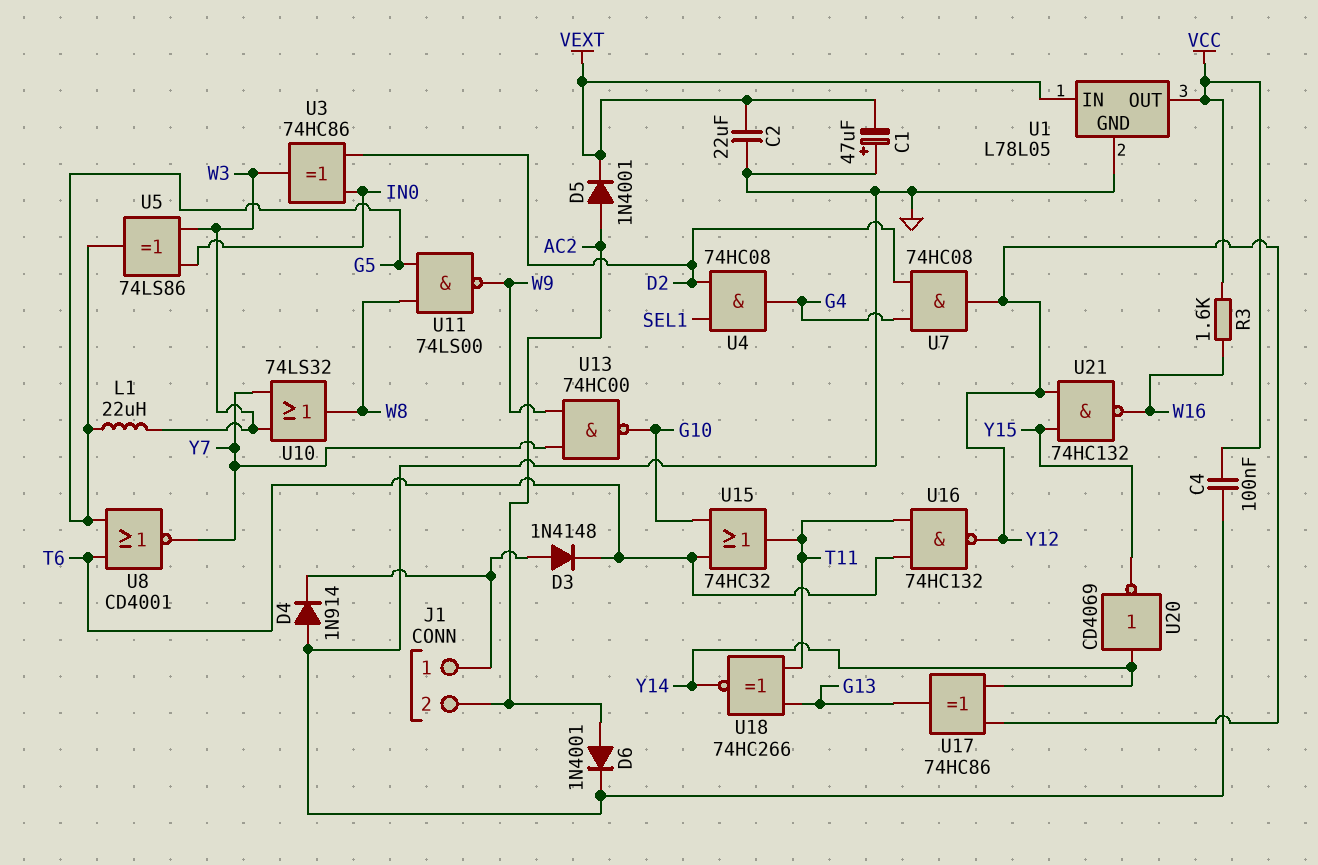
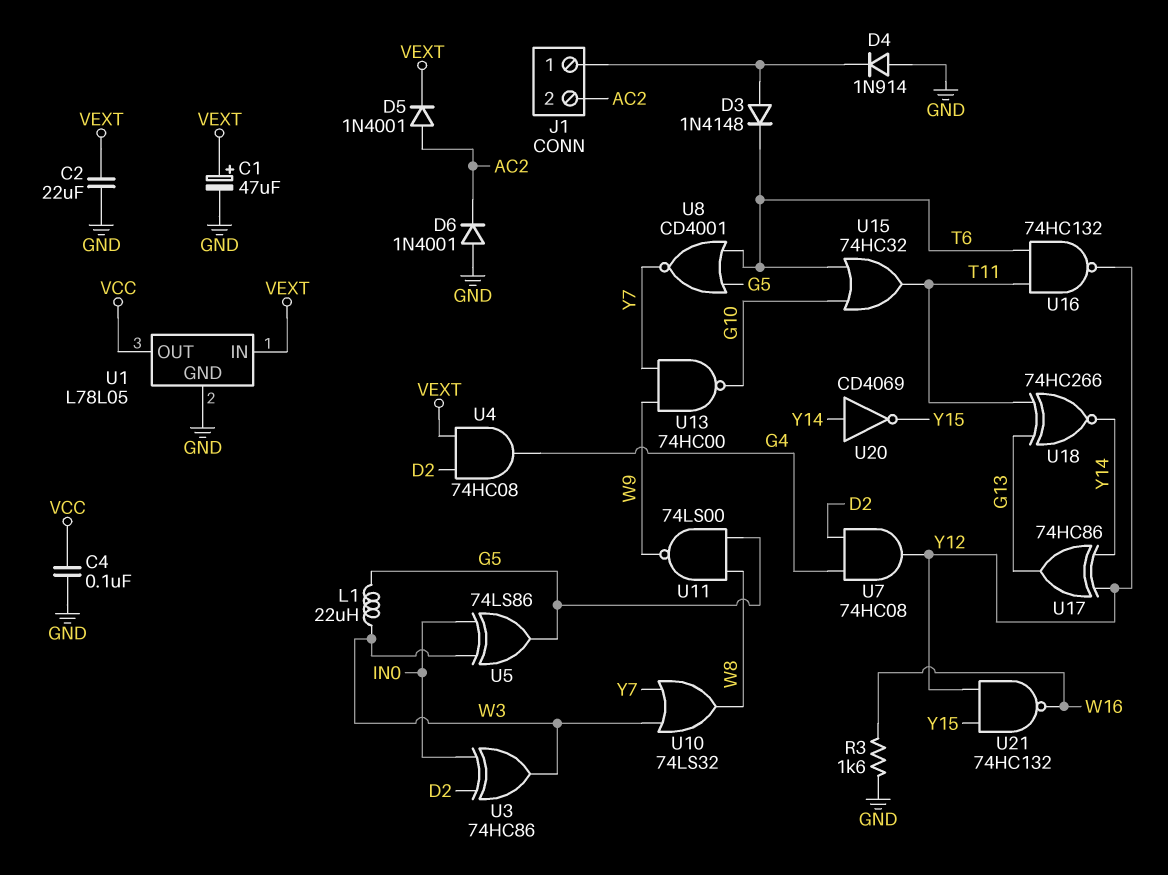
C1: 47uF (plus GND, minus VEXT) -> 47uF (plus VEXT, minus GND)
D6: diode 1N4001 (A AC2, K GND) -> diode 1N4001 (A GND, K AC2)
R3: 1.6k (VCC, W16) -> 1.6k (GND, W16)
U4: AND 74HC08 (in D2, in SEL1, out G4) -> AND 74HC08 (in D2, in VEXT, out G4)

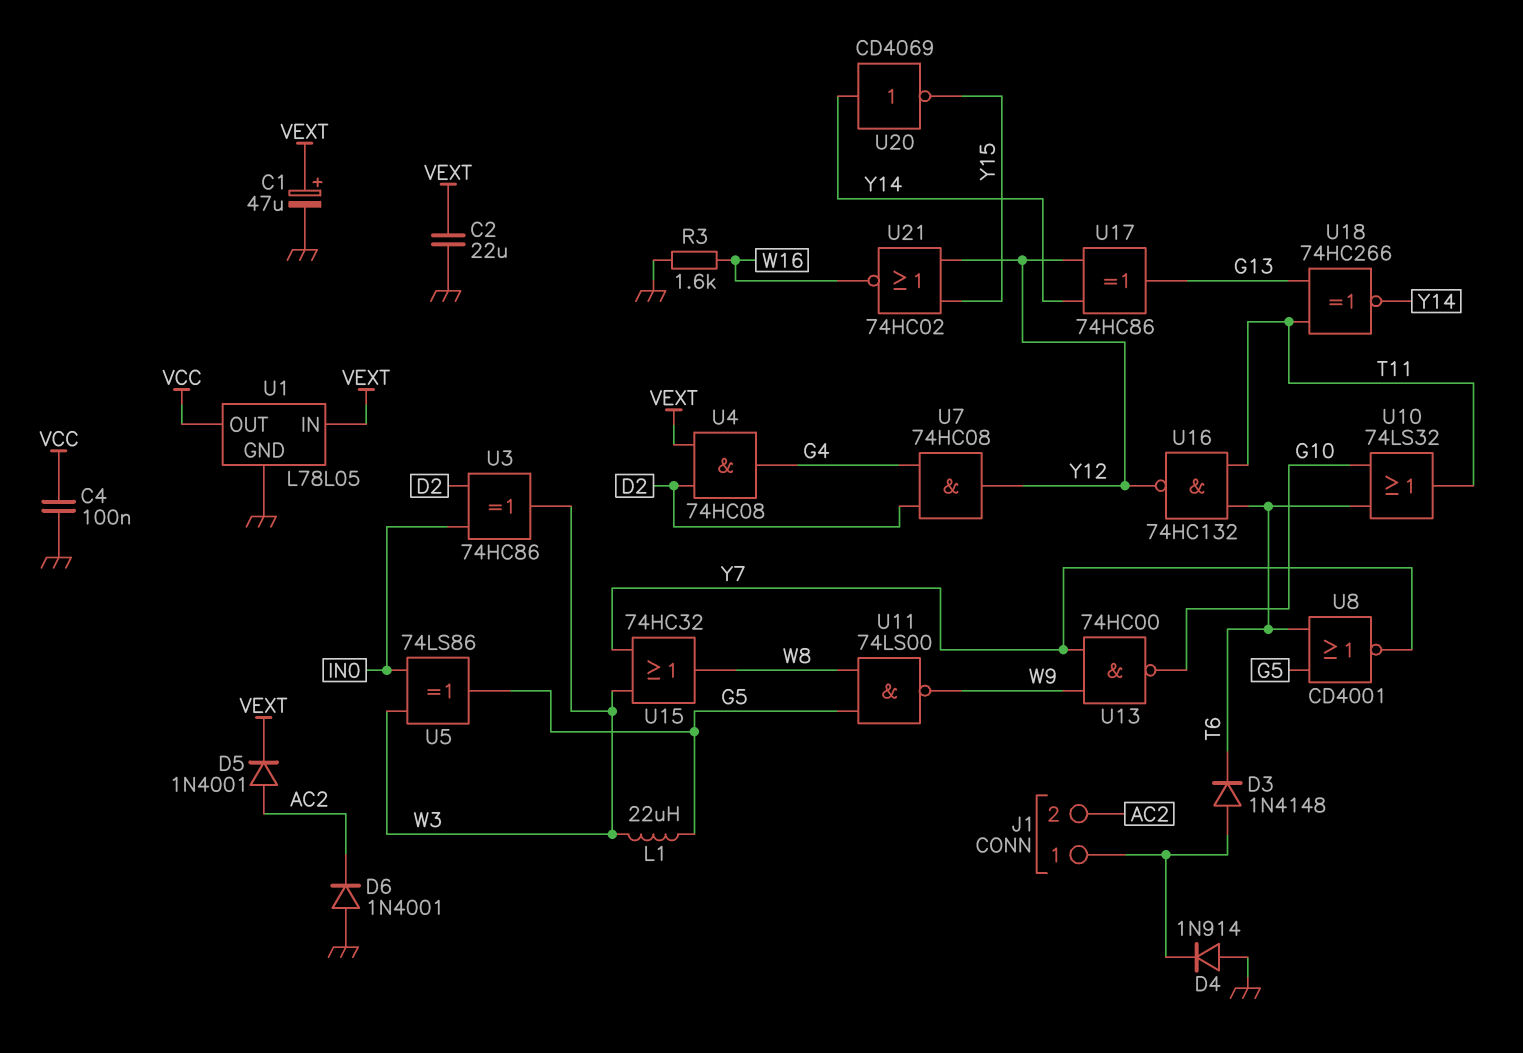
U10: OR 74LS32 (in W3, in Y7, out W8) -> OR 74LS32 (in G10, in T6, out T11)
U15: OR 74HC32 (in G10, in T6, out T11) -> OR 74HC32 (in W3, in Y7, out W8)
U21: NAND 74HC132 (in Y12, in Y15, out W16) -> NOR 74HC02 (in Y12, in Y15, out W16)

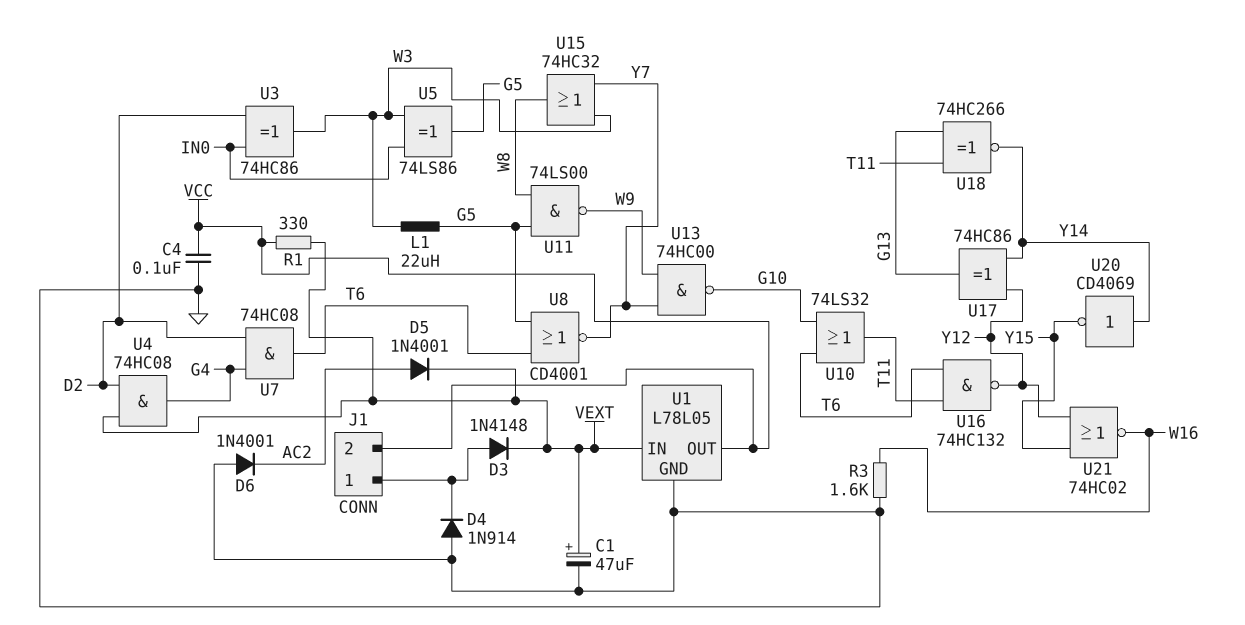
C2: 22uF (GND, VEXT) -> none
D3: diode 1N4148 (A J1/1, K T6) -> diode 1N4148 (A J1/1, K VEXT)
J1 pin 2: AC2 -> VCC
R1: none -> 330 (VCC, VEXT)
U7: AND 74HC08 (in D2, in G4, out Y12) -> AND 74HC08 (in D2, in G4, out T6)

